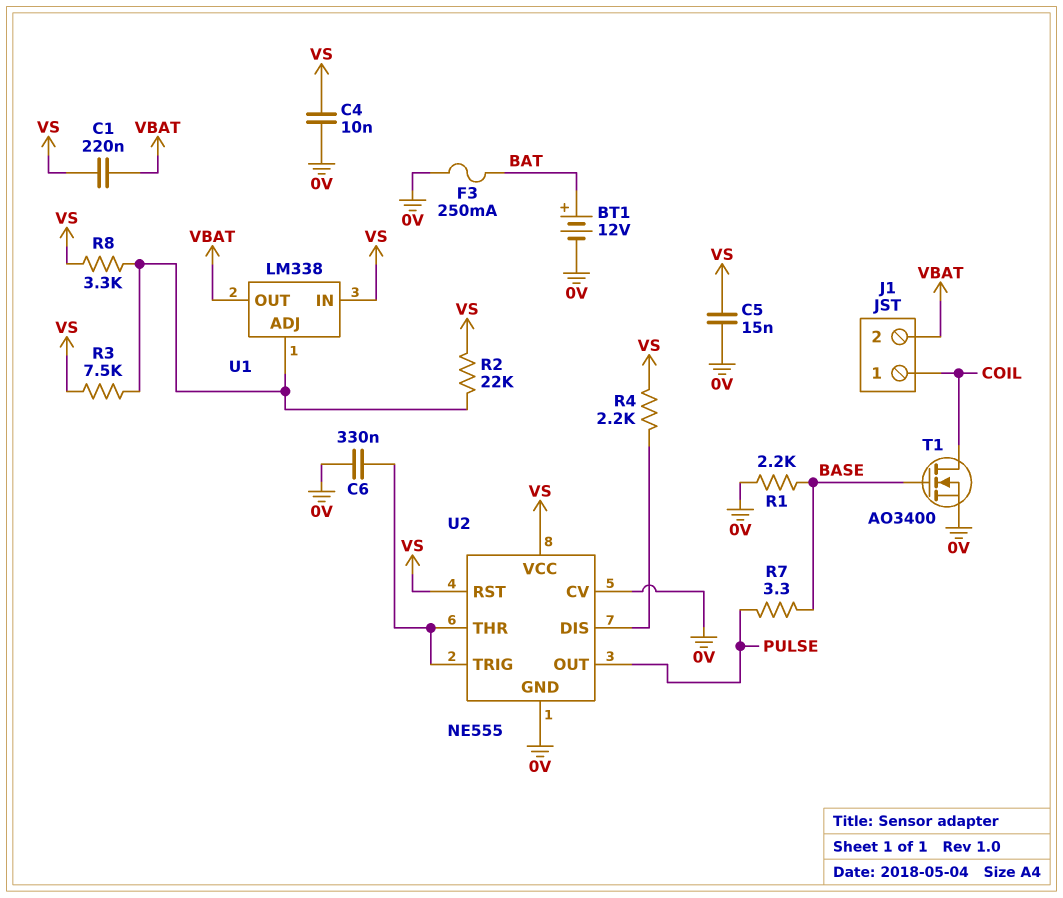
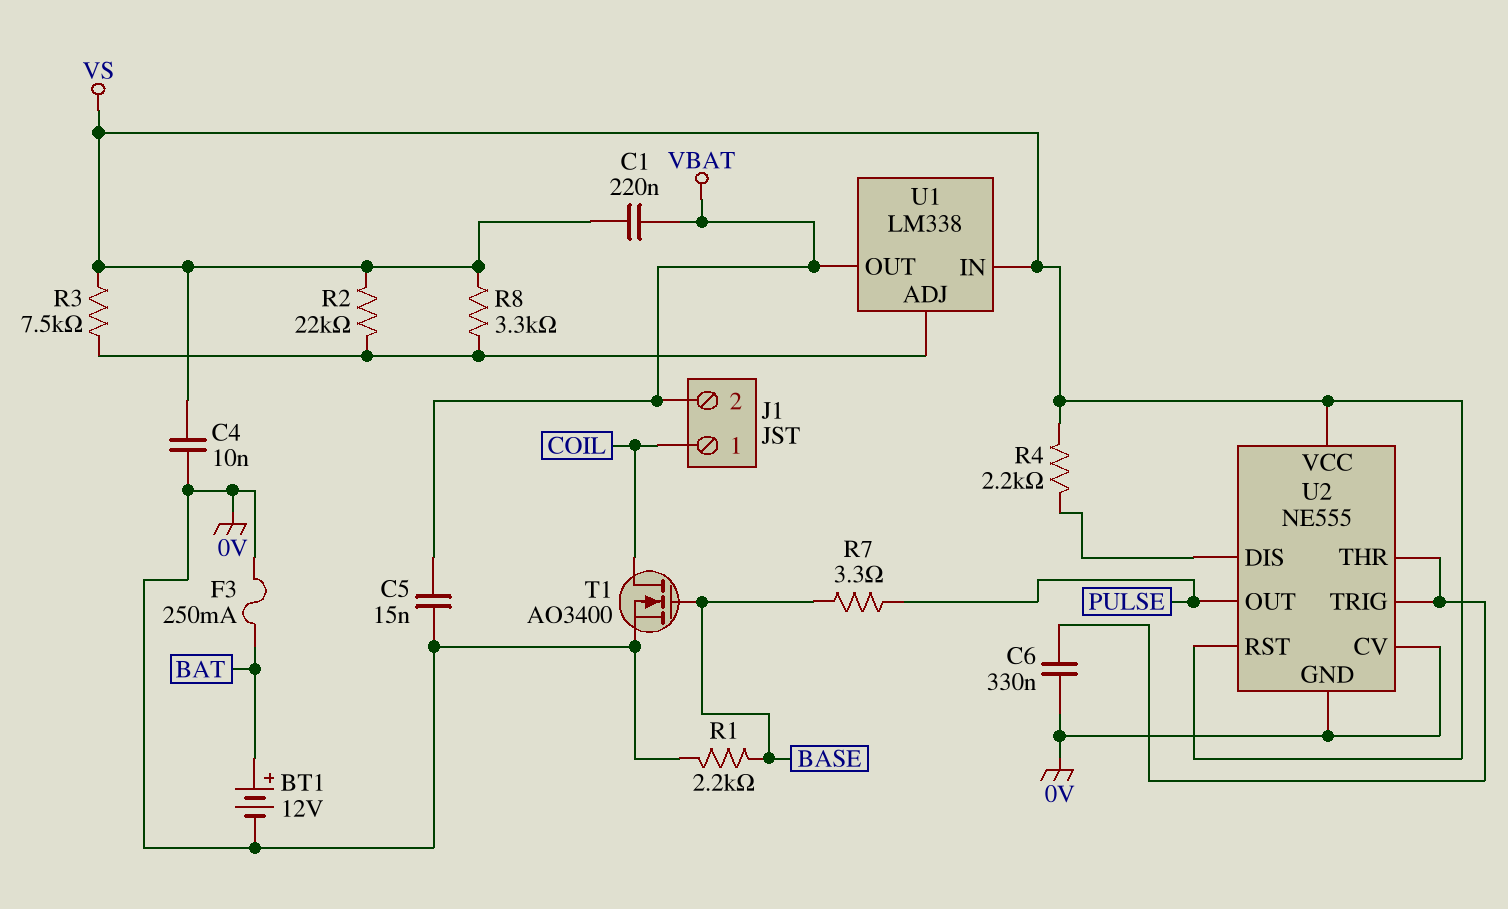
C5: 15nF (0V, VS) -> 15nF (0V, VBAT)

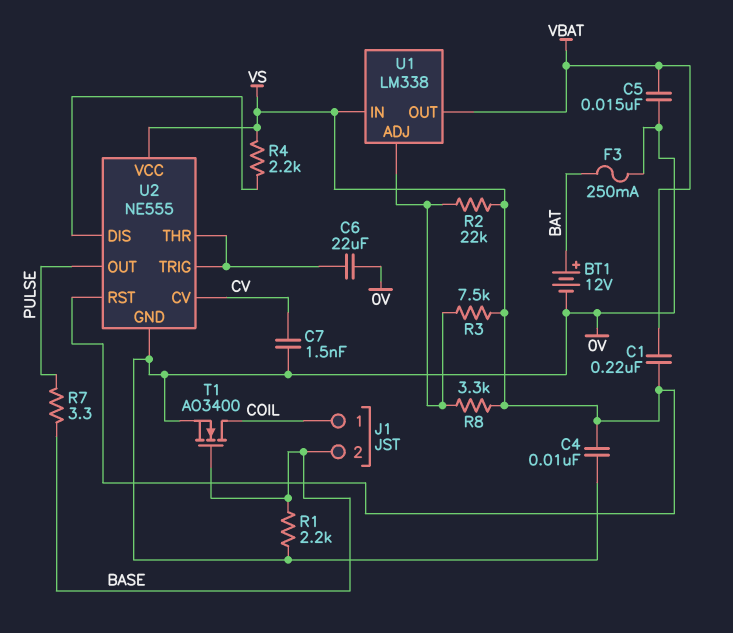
C6: 330nF (0V, U2/THR) -> 22uF (0V, U2/THR)
C7: none -> 1.5nF (0V, CV)
J1 pin 2: VBAT -> BASE
U2 pin CV: 0V -> CV

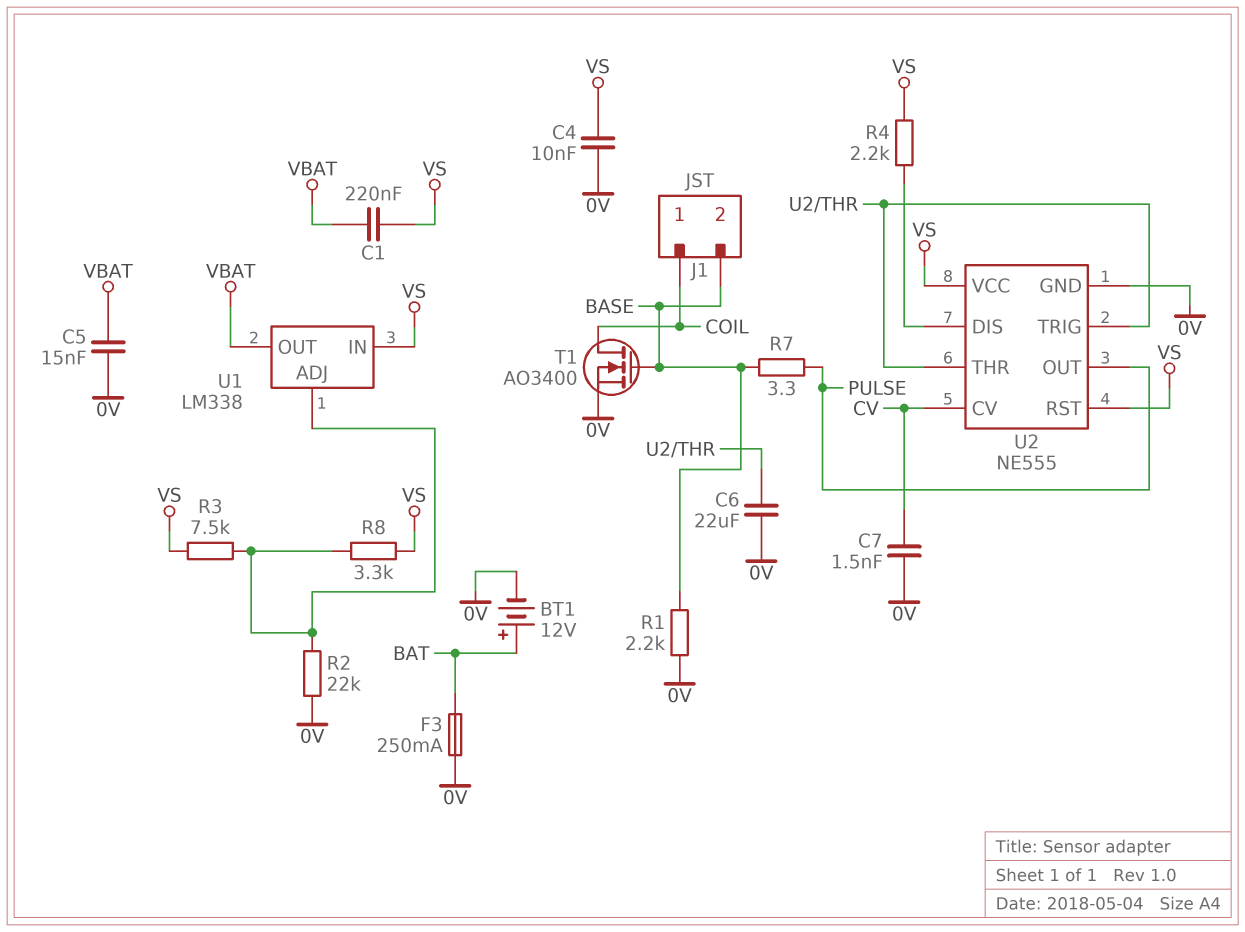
R2: 22k (U1/ADJ, VS) -> 22k (0V, U1/ADJ)

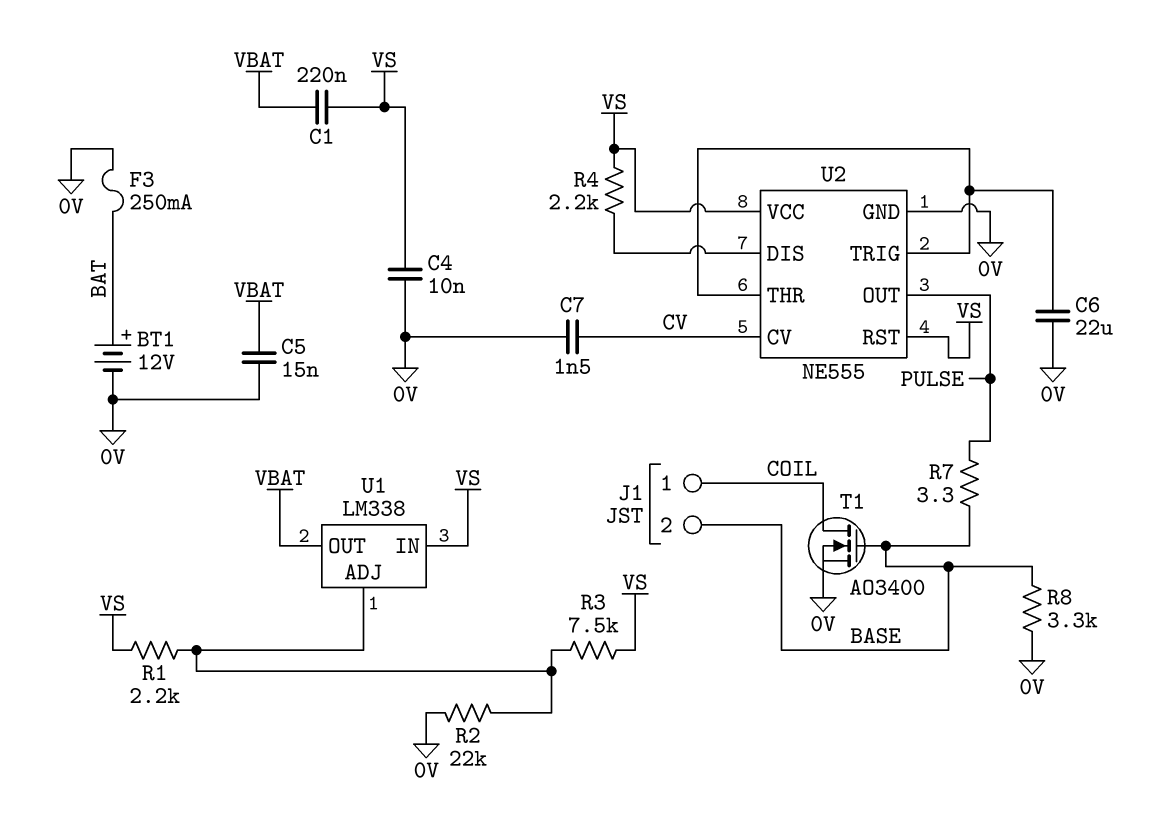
R1: 2.2k (0V, BASE) -> 2.2k (U1/ADJ, VS)
R8: 3.3k (U1/ADJ, VS) -> 3.3k (0V, BASE)

